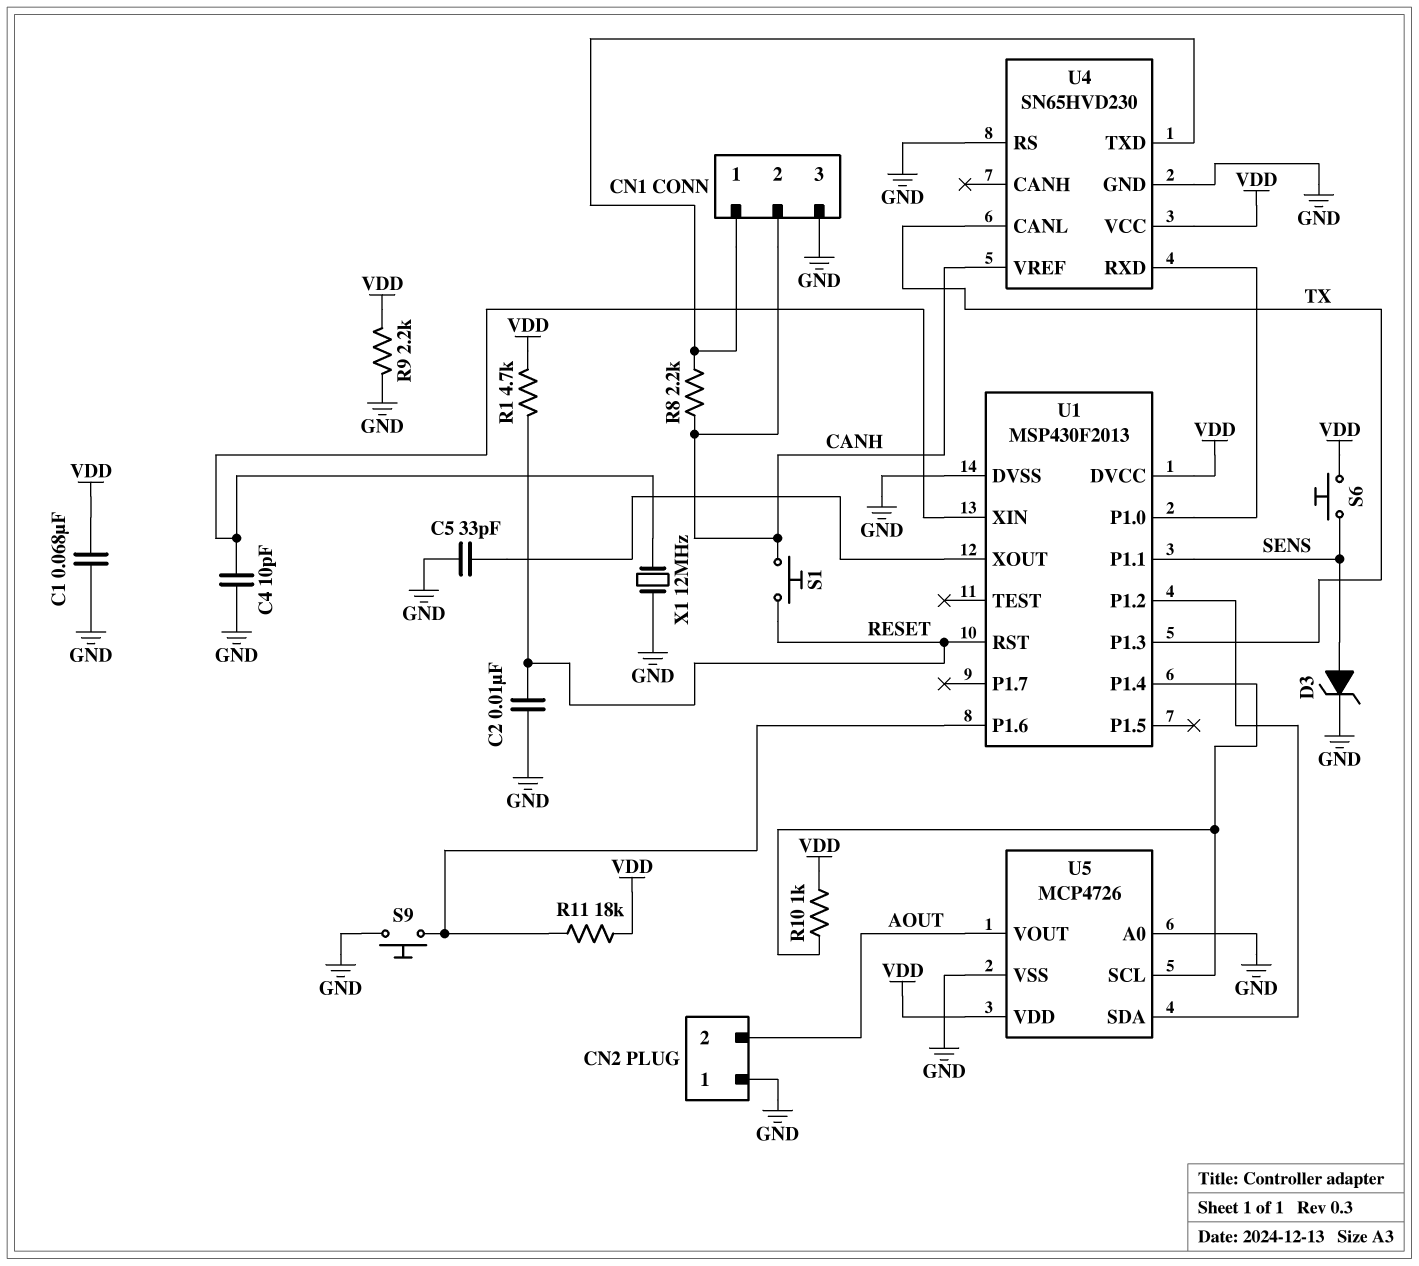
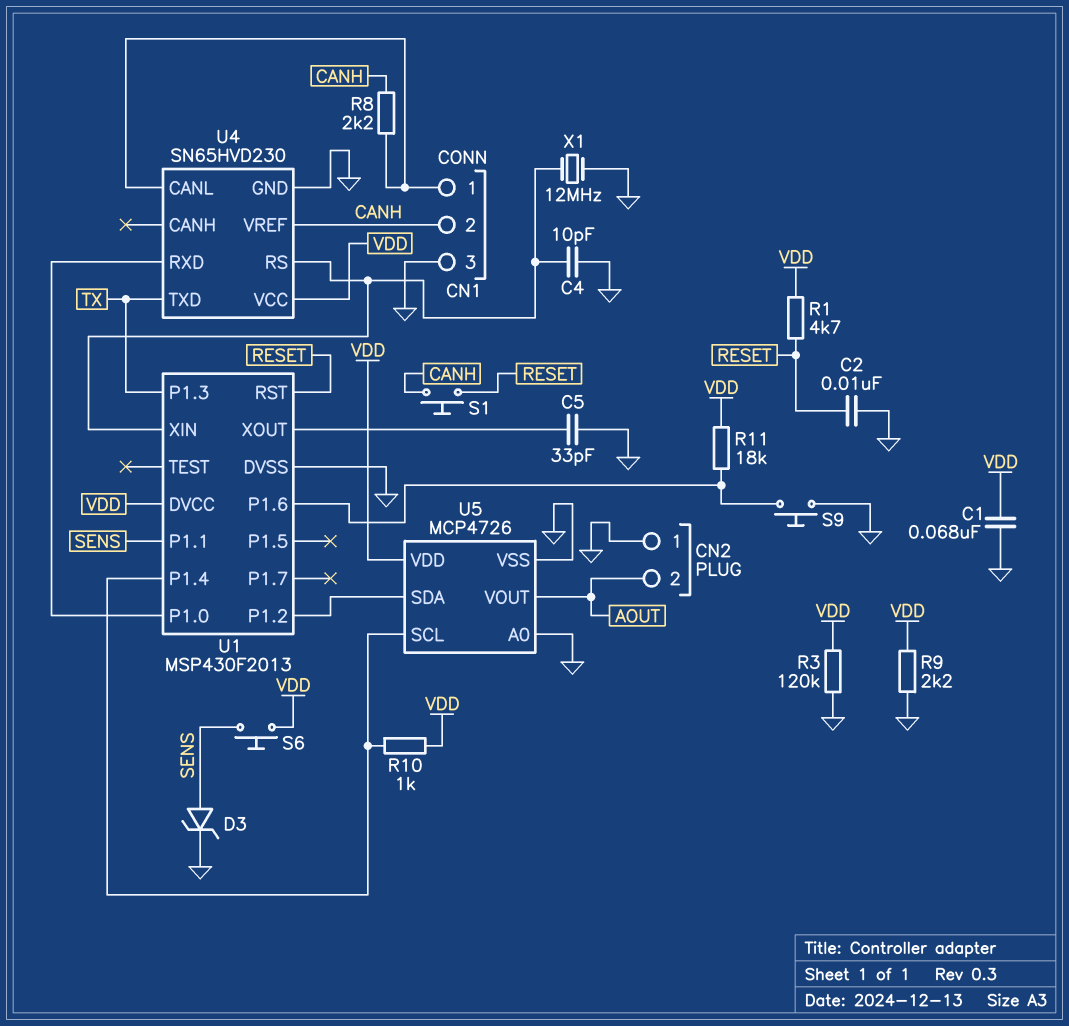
R3: none -> 120k (GND, VDD)
U4 pin CANL: TX -> CN1/1
U4 pin RS: GND -> U1/XIN
U4 pin TXD: CN1/1 -> TX

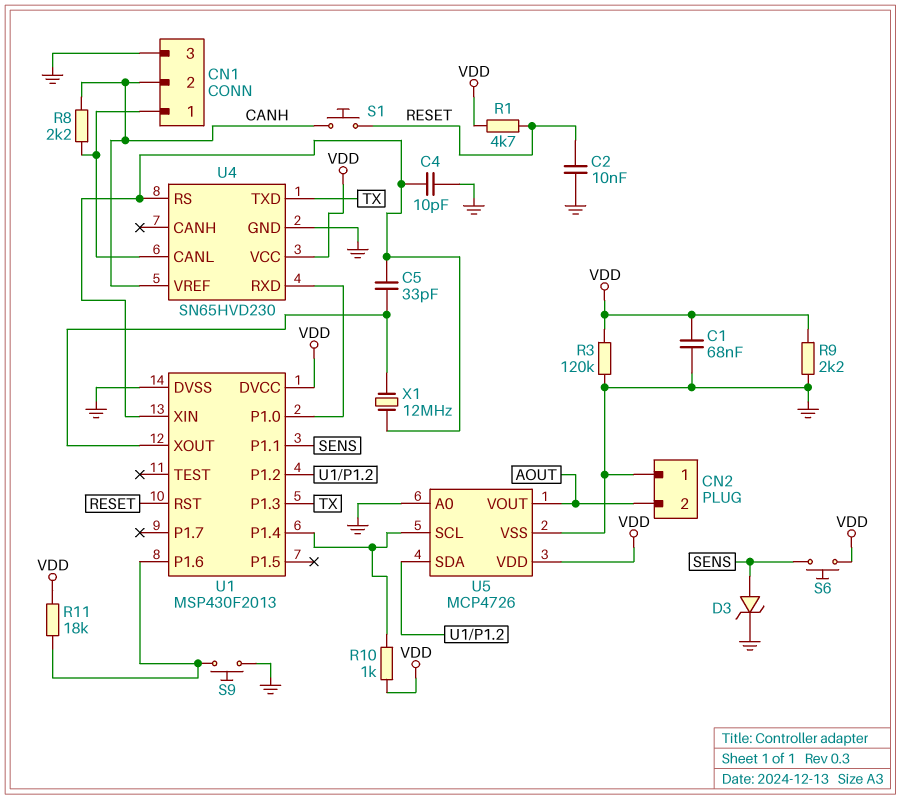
C5: 33pF (GND, U1/XOUT) -> 33pF (U1/XIN, U1/XOUT)
X1: 12MHz (GND, U1/XIN) -> 12MHz (U1/XIN, U1/XOUT)

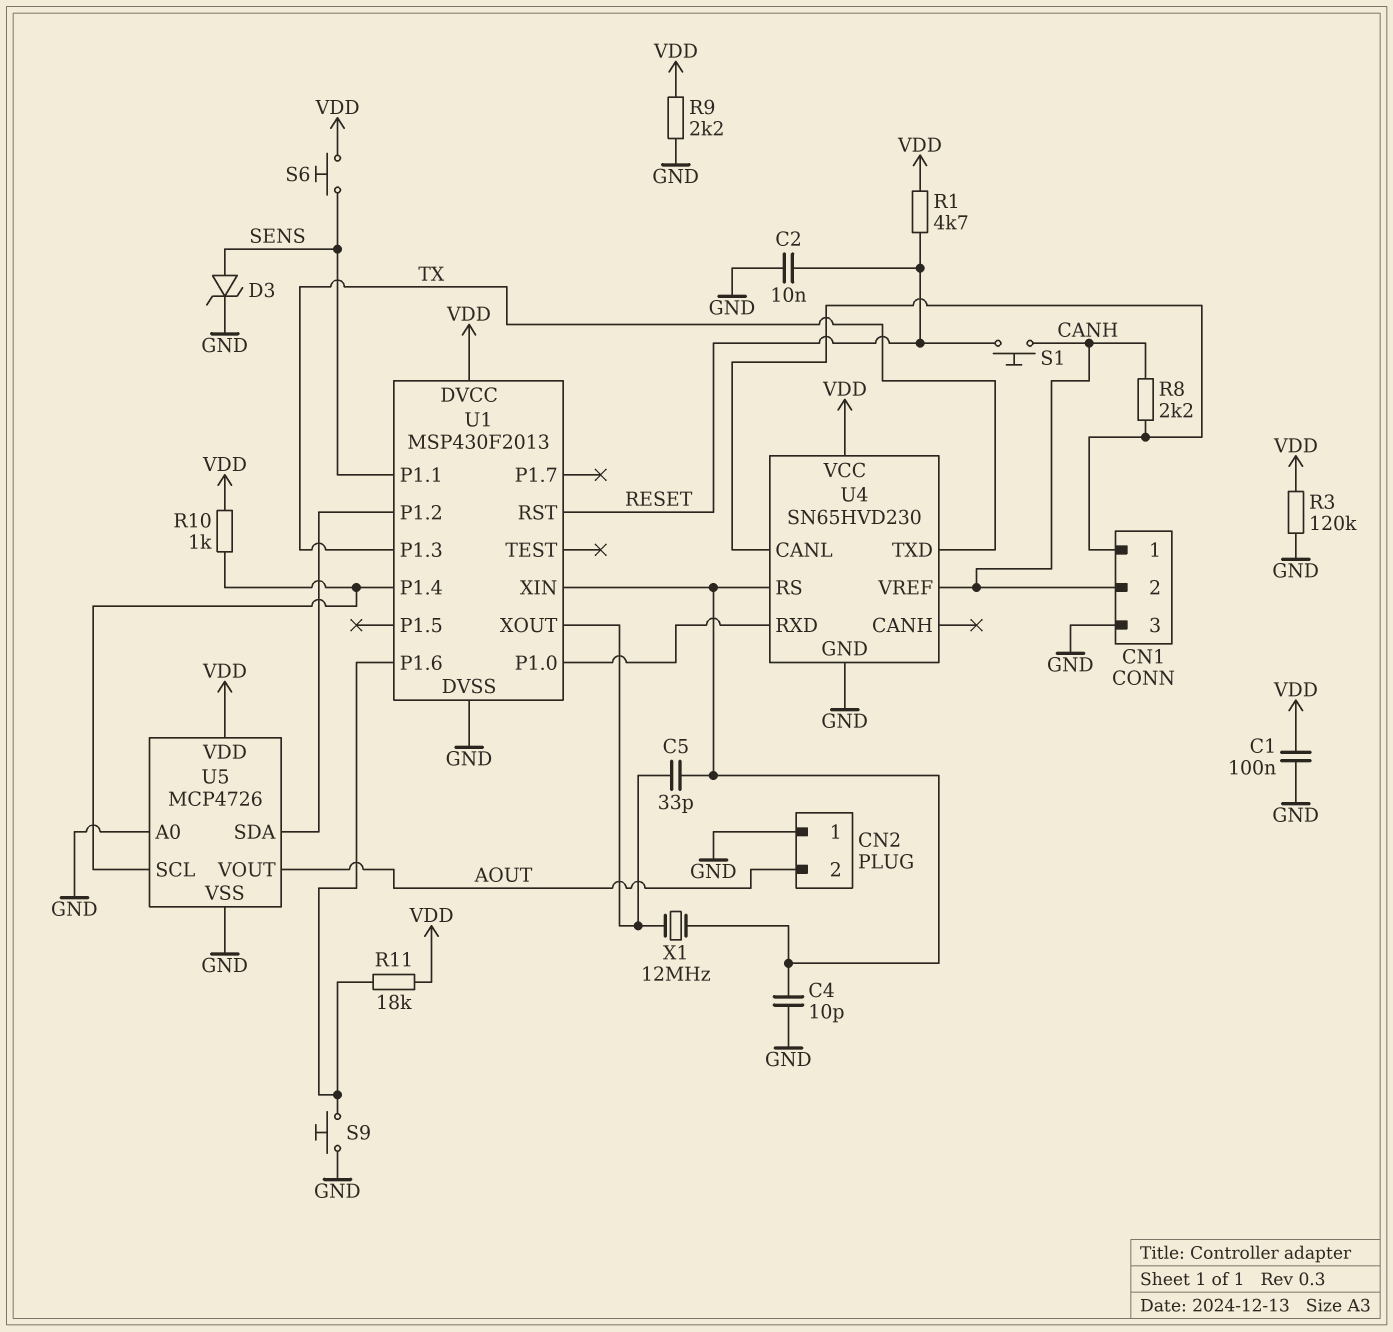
C1: 68nF (GND, VDD) -> 100nF (GND, VDD)

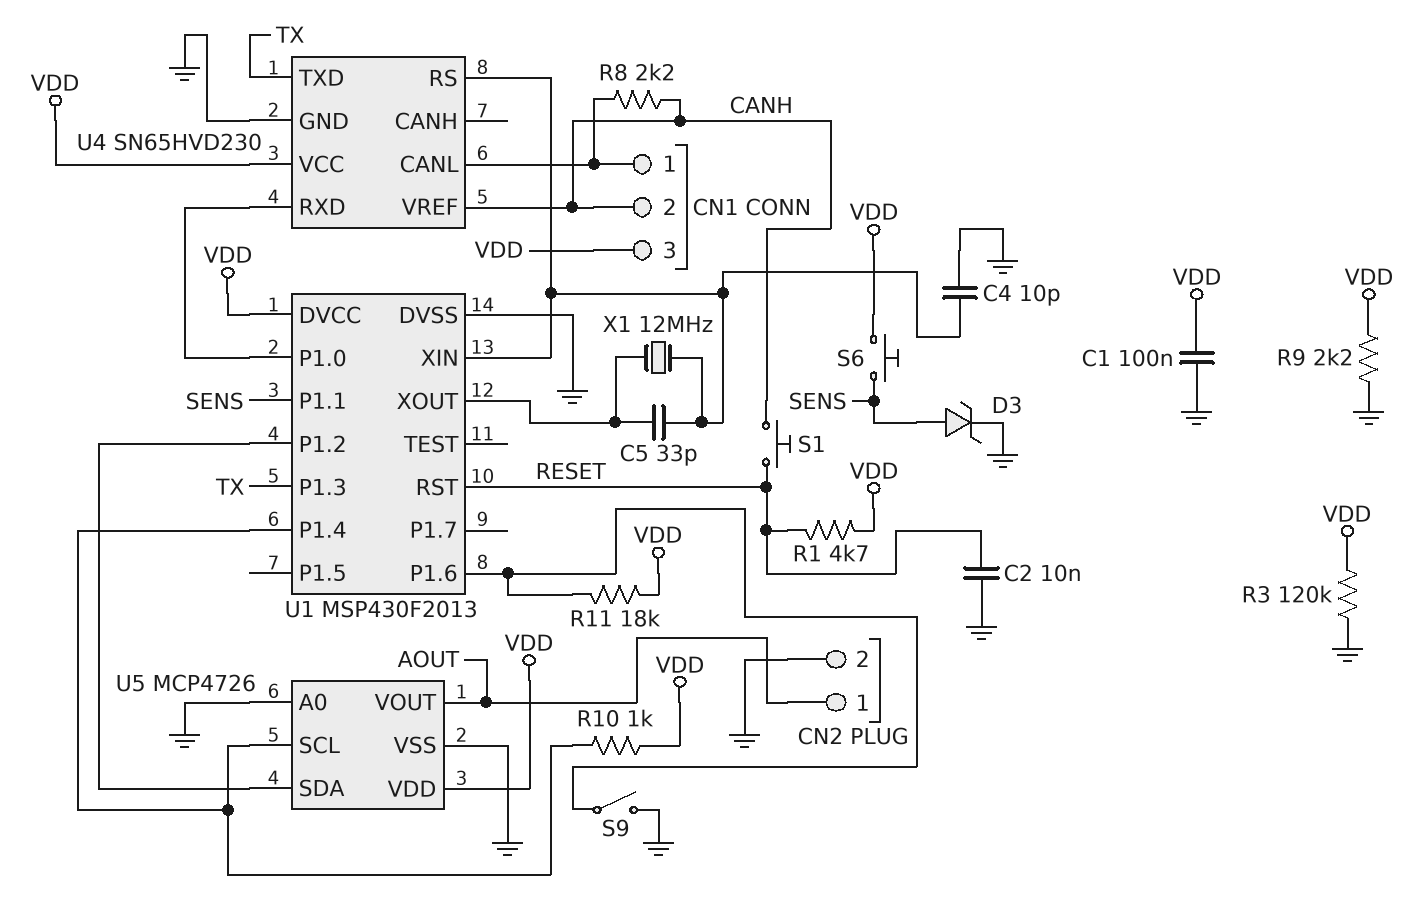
CN1 pin 3: GND -> VDD
CN2 pin 1: GND -> AOUT
CN2 pin 2: AOUT -> GND
S9: button (GND, U1/P1.6) -> switch (GND, U1/P1.6)

